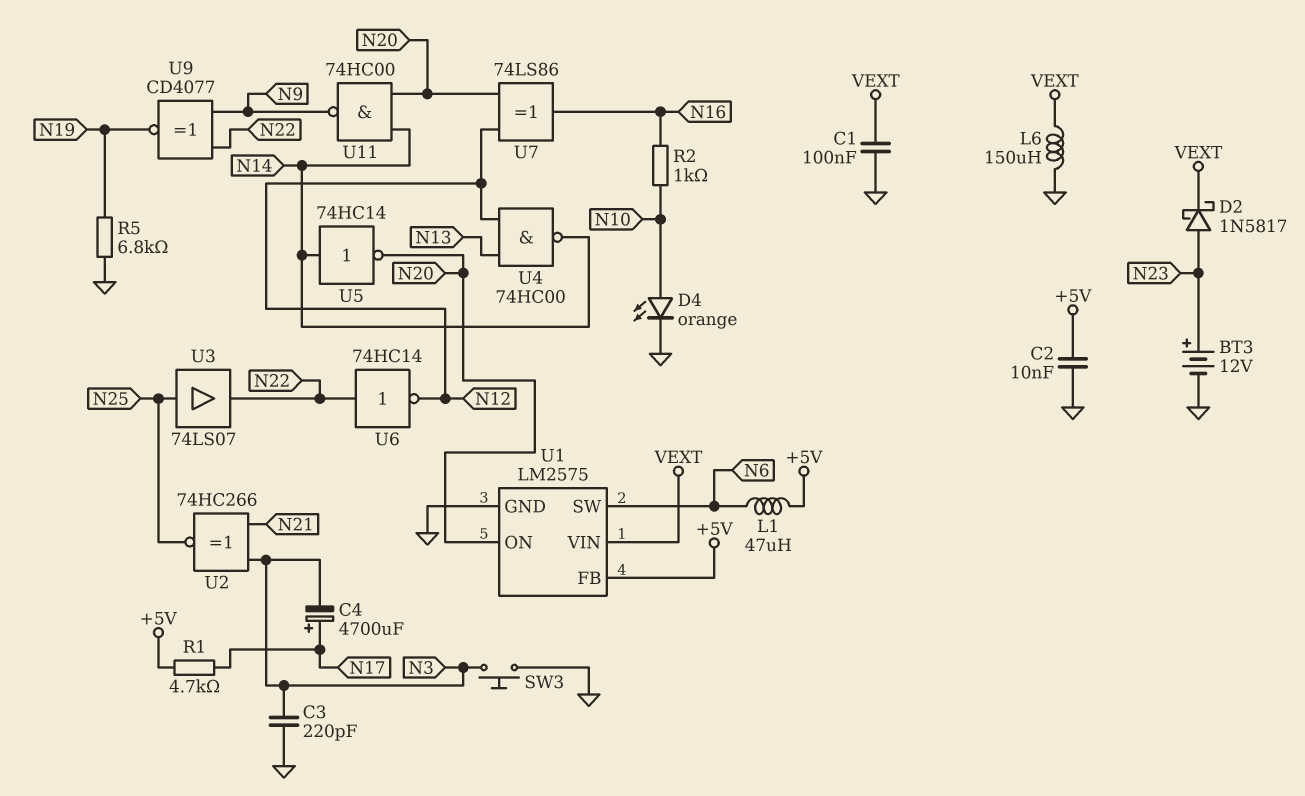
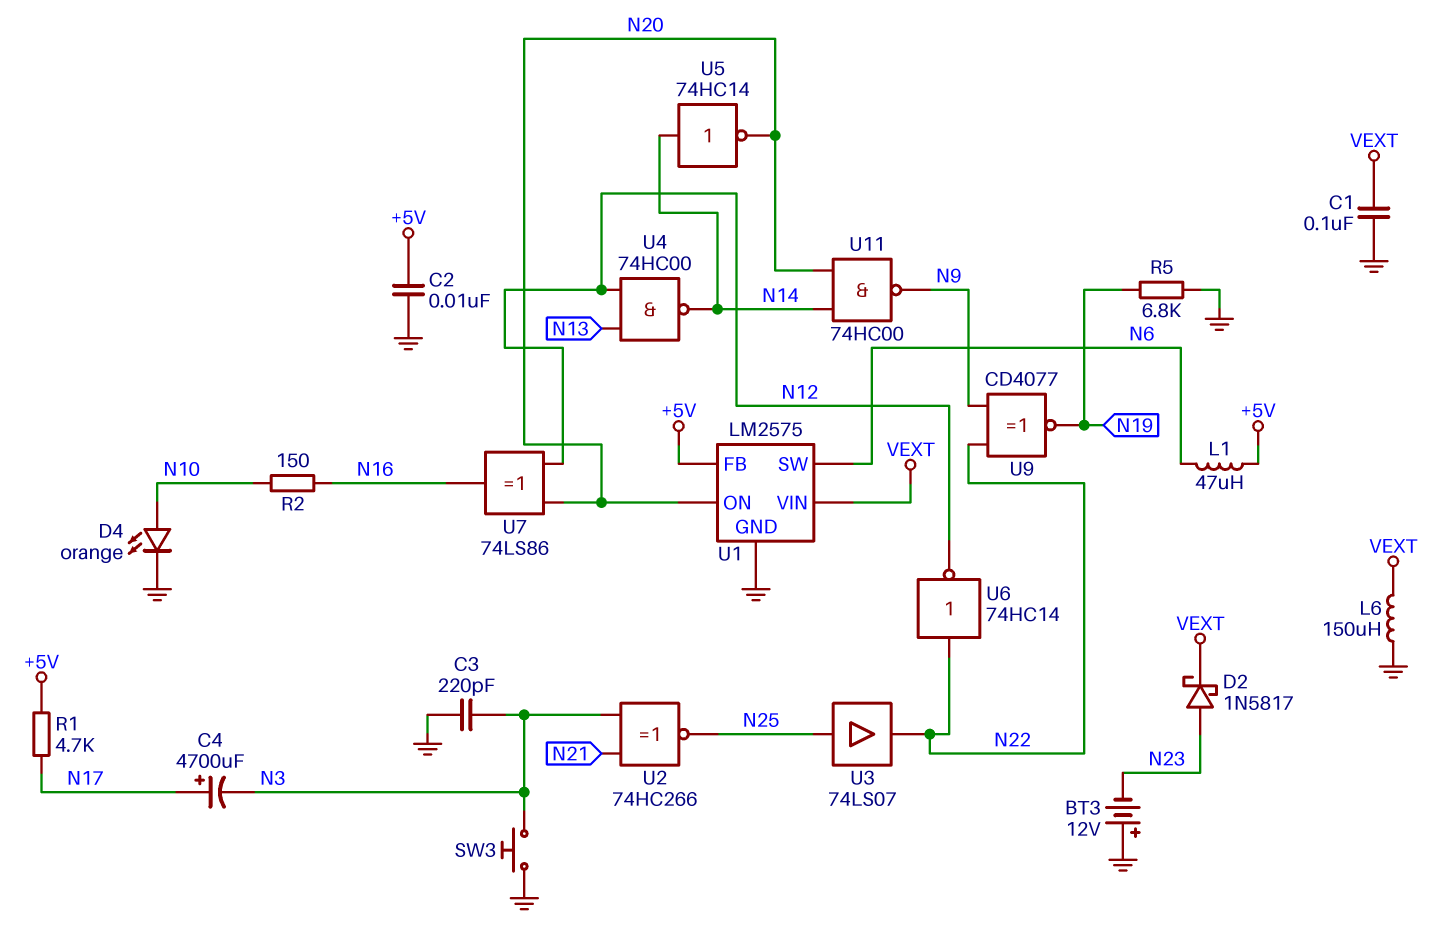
BT3: 12V (plus N23, minus GND) -> 12V (plus GND, minus N23)
R2: 1k (N10, N16) -> 150 (N10, N16)

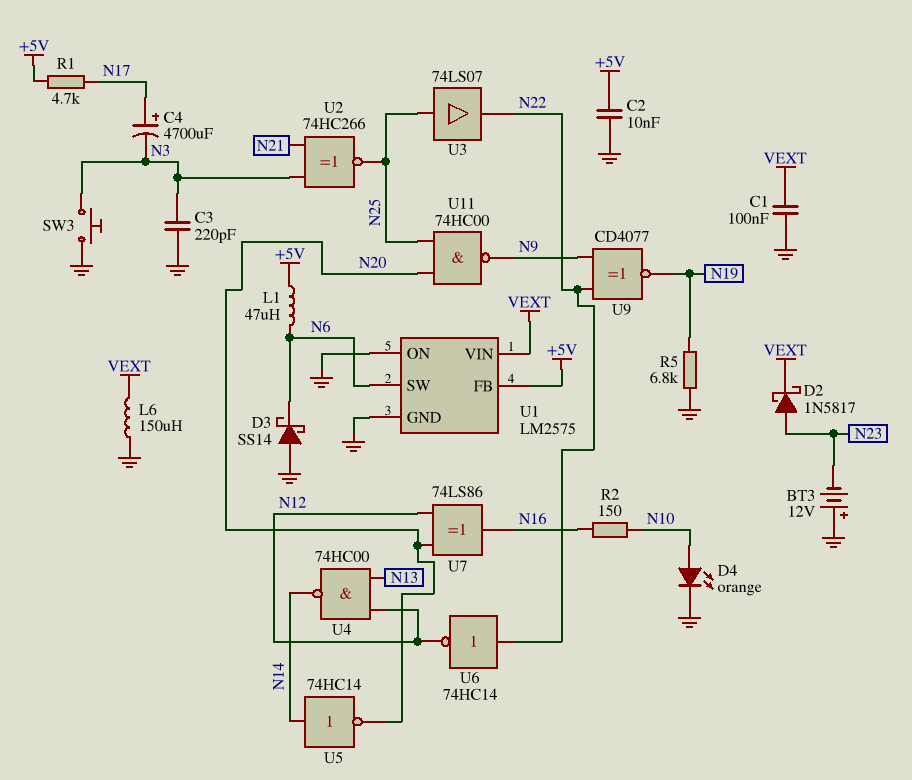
D3: none -> schottky SS14 (A GND, K N6)
U1 pin ON: N20 -> GND
U11: NAND 74HC00 (in N14, in N20, out N9) -> NAND 74HC00 (in N20, in N25, out N9)

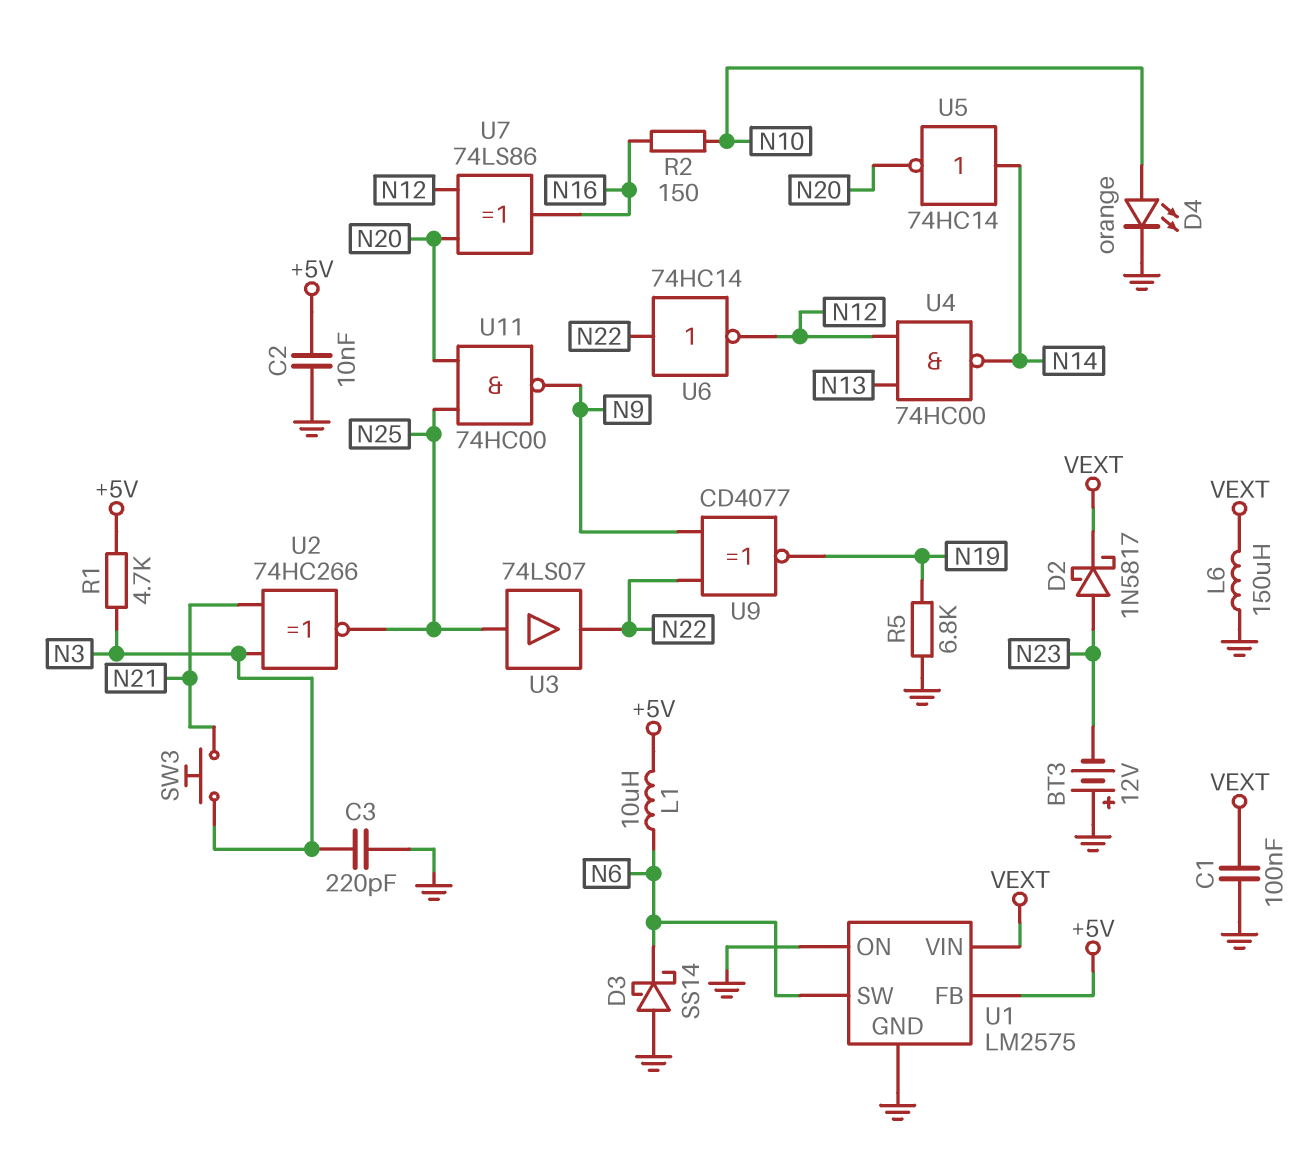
C4: 4700uF (plus N17, minus N3) -> none
L1: 47uH (+5V, N6) -> 10uH (+5V, N6)
R1: 4.7k (+5V, N17) -> 4.7k (+5V, N3)
SW3: button (GND, N3) -> button (N3, N21)

